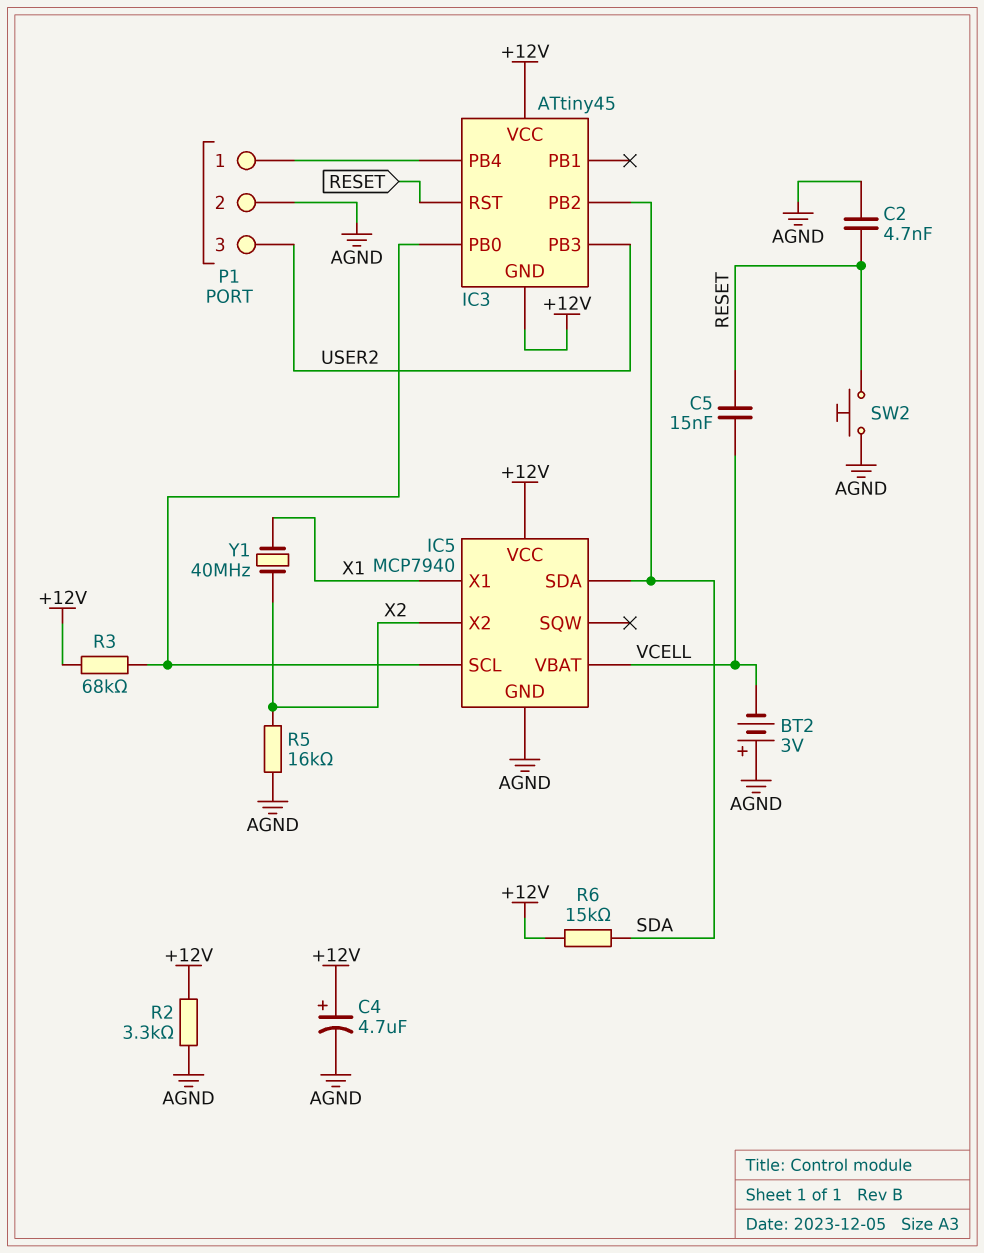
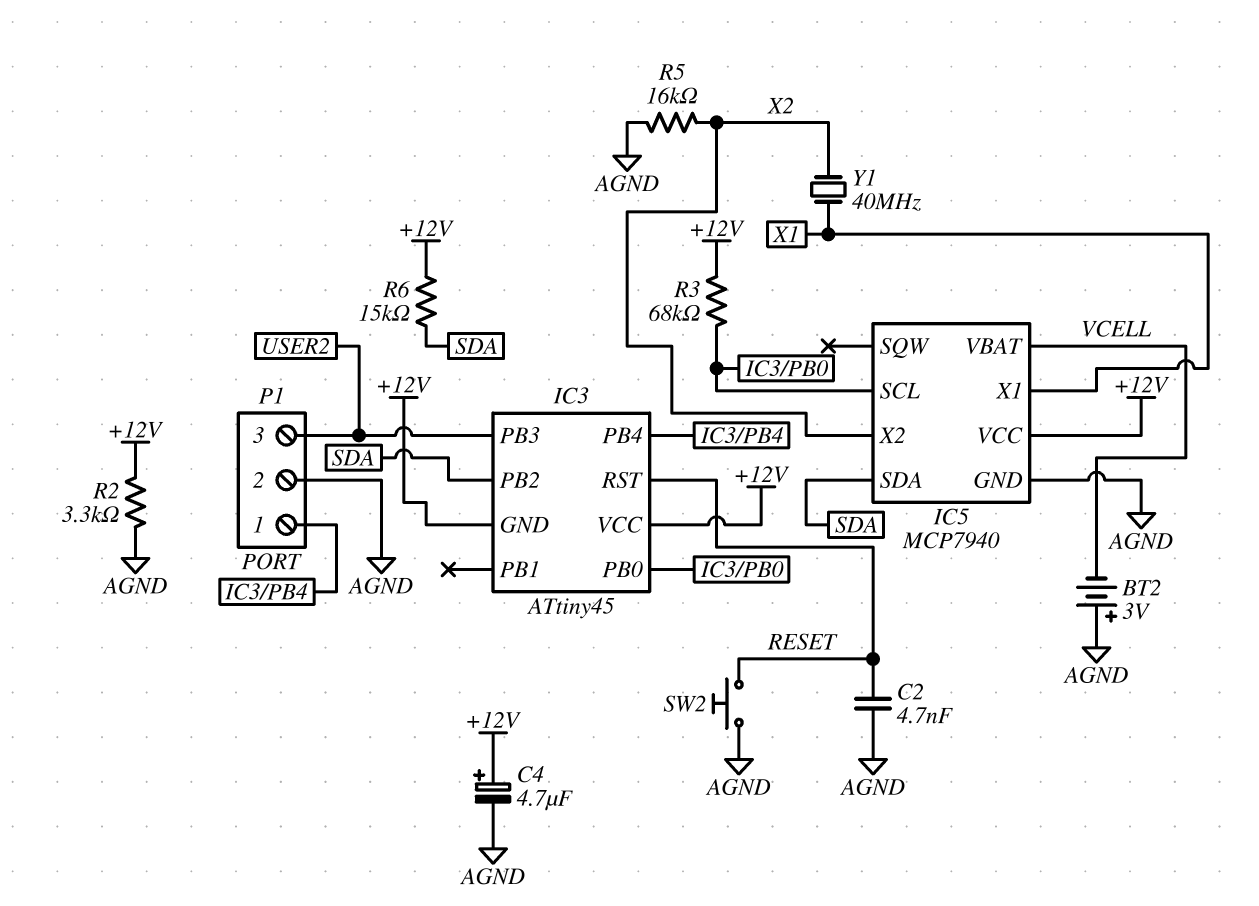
C5: 15nF (RESET, VCELL) -> none

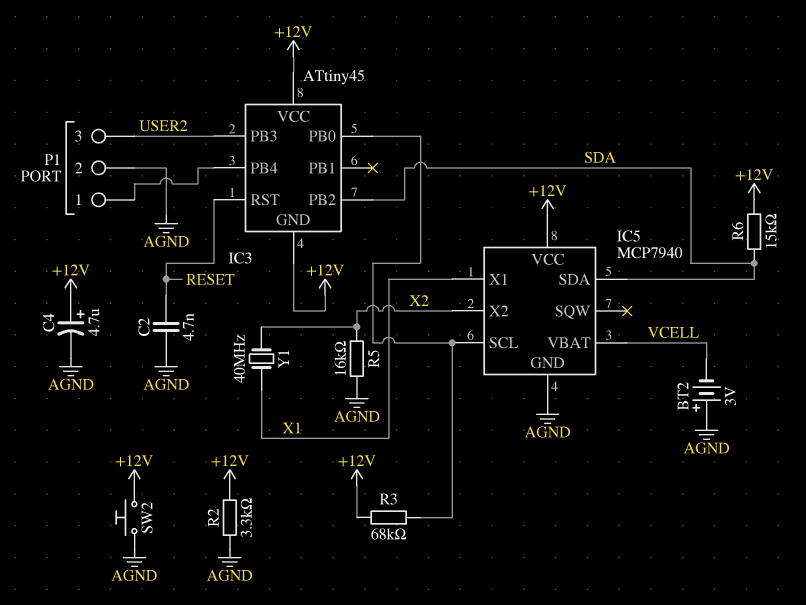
SW2: button (AGND, RESET) -> button (+12V, AGND)

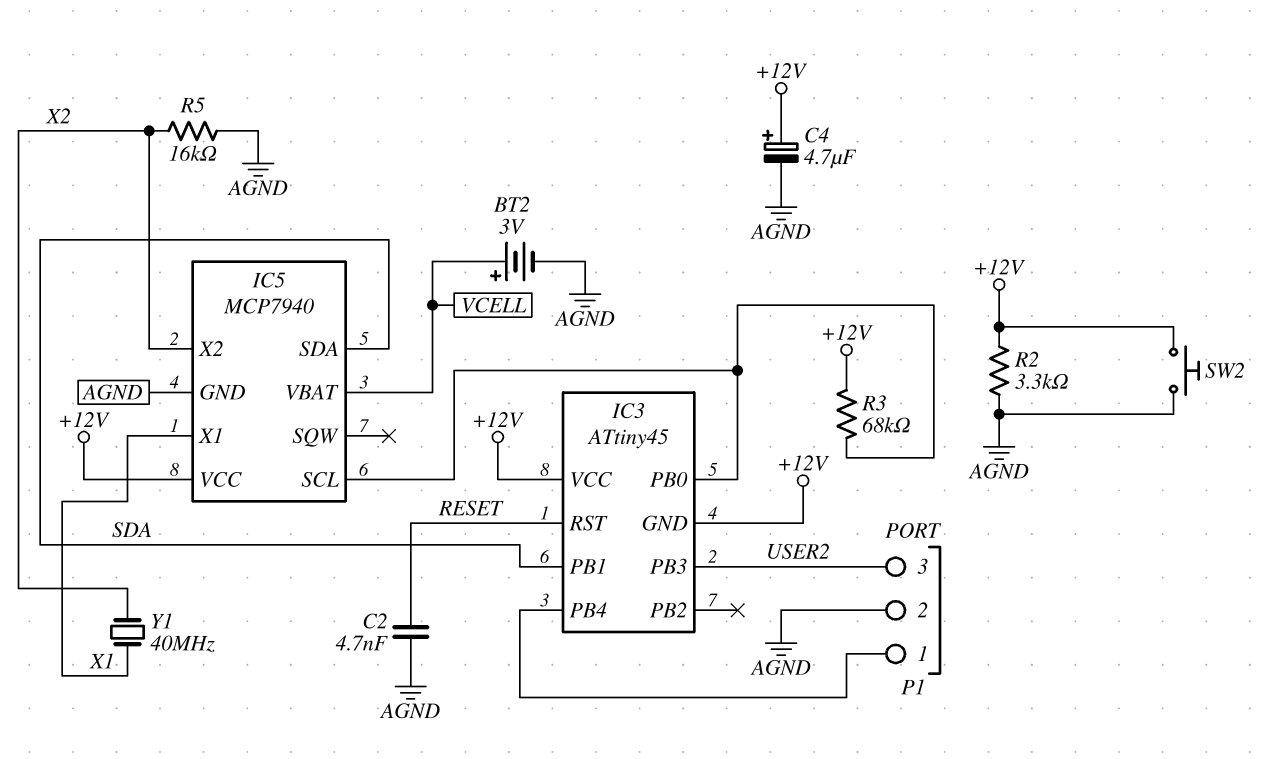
BT2: 3V (plus AGND, minus VCELL) -> 3V (plus VCELL, minus AGND)
IC3 pin PB1: none -> SDA
IC3 pin PB2: SDA -> none
R6: 15k (+12V, SDA) -> none

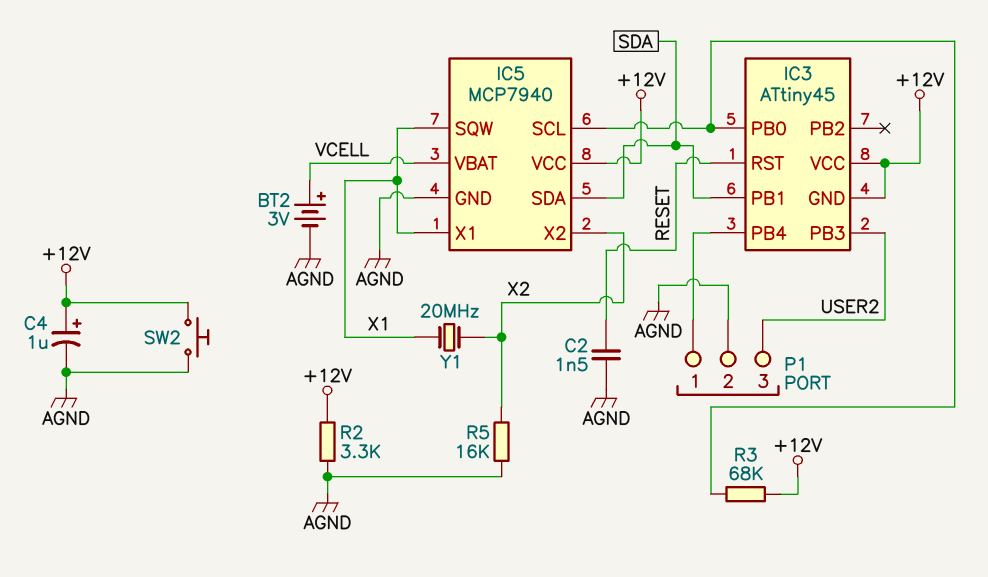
C2: 4.7nF (AGND, RESET) -> 1.5nF (AGND, RESET)
C4: 4.7uF (plus +12V, minus AGND) -> 1uF (plus +12V, minus AGND)
IC5 pin SQW: none -> X1
Y1: 40MHz (X1, X2) -> 20MHz (X1, X2)

